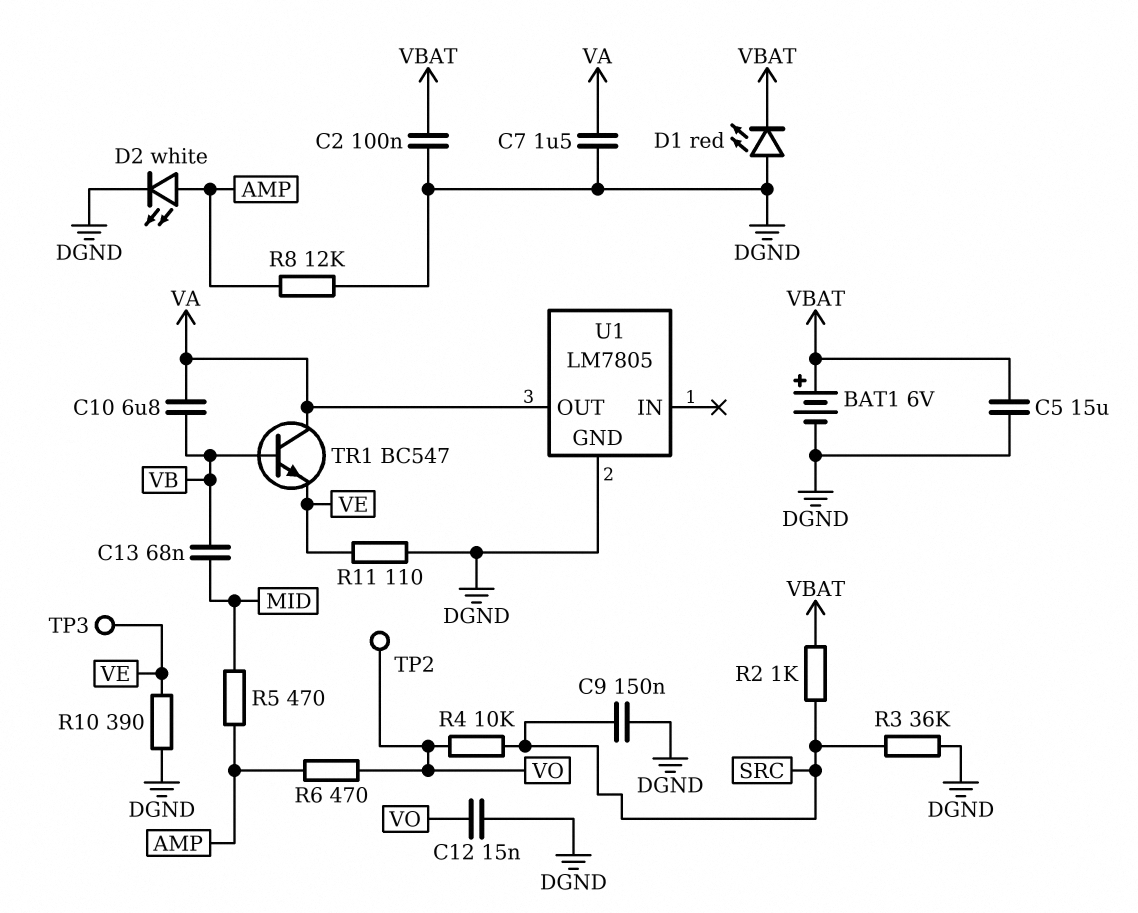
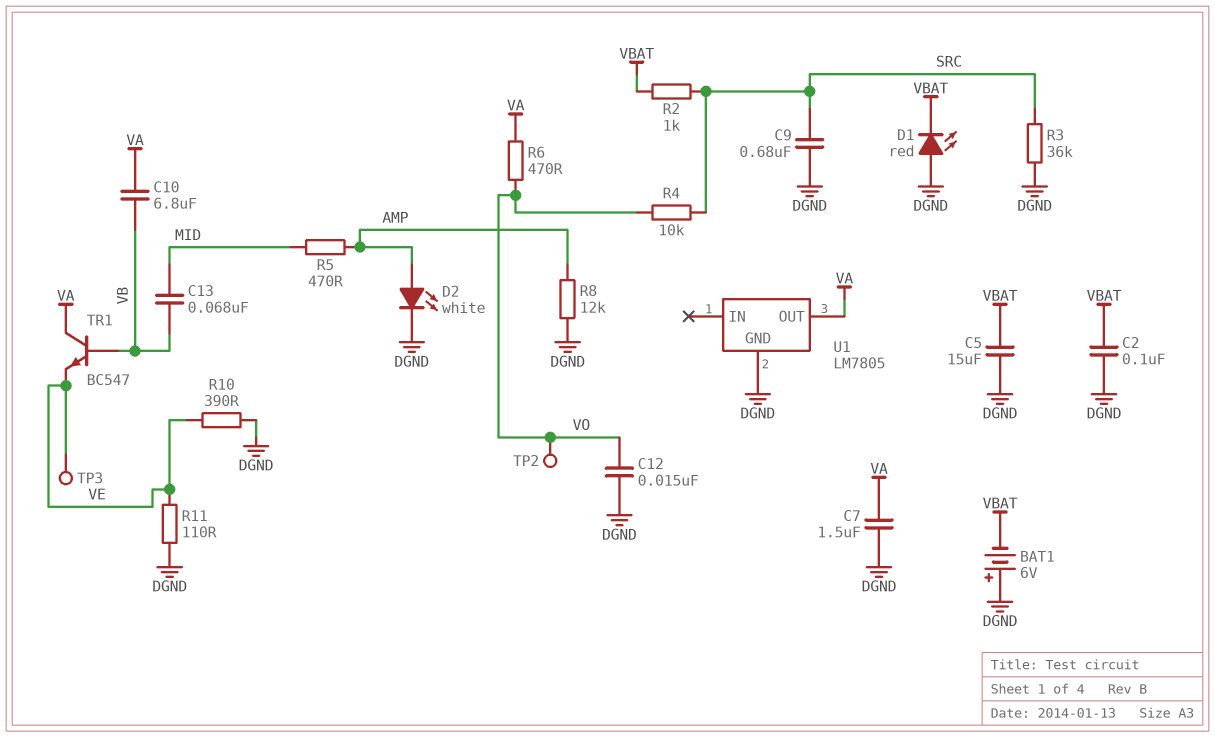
BAT1: 6V (plus VBAT, minus DGND) -> 6V (plus DGND, minus VBAT)
C9: 150nF (DGND, SRC) -> 680nF (DGND, SRC)
R6: 470 (AMP, VO) -> 470 (VA, VO)

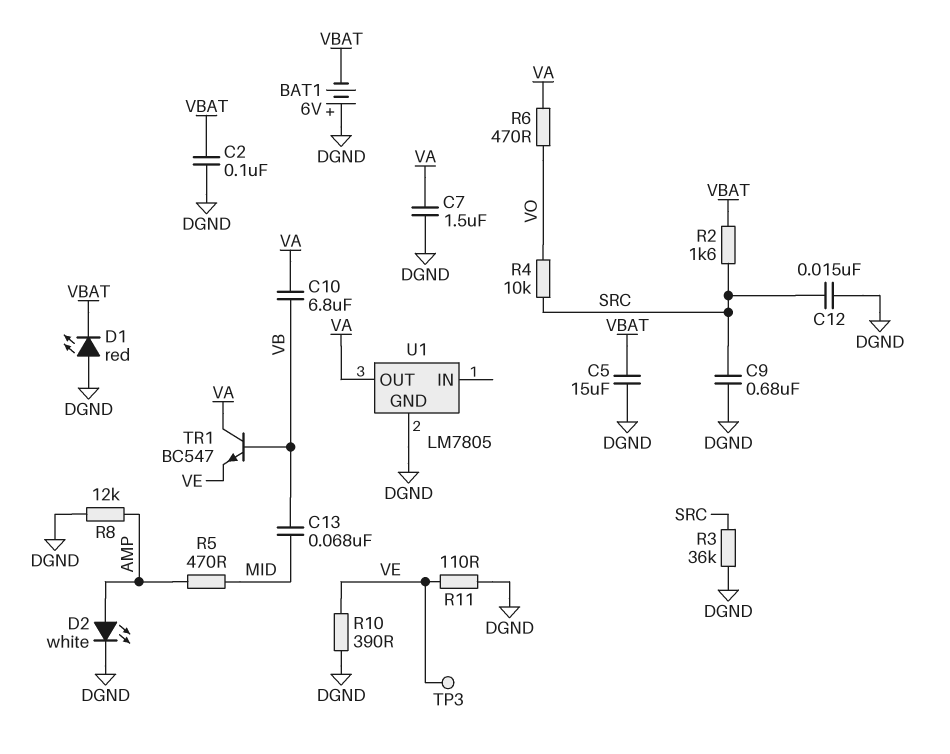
C12: 15nF (DGND, VO) -> 15nF (DGND, SRC)
R2: 1k (SRC, VBAT) -> 1.6k (SRC, VBAT)
TP2: test point (VO) -> none

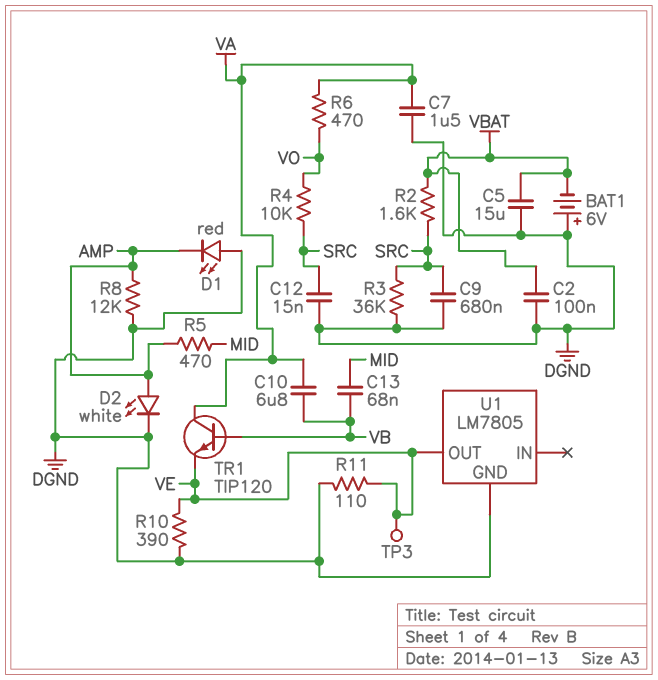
D1: LED red (A DGND, K VBAT) -> LED red (A DGND, K AMP)
TR1: NPN BC547 (B VB, C VA, E VE) -> NPN TIP120 (B VB, C VA, E VE)
U1 pin OUT: VA -> VE

